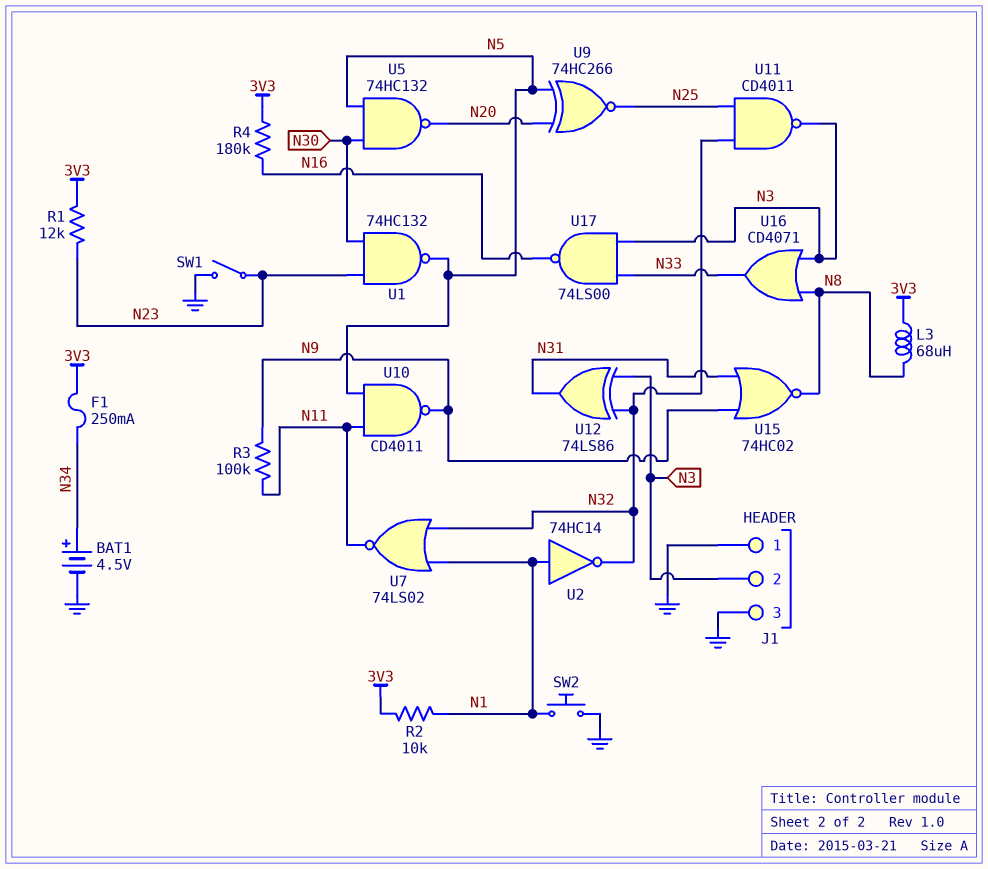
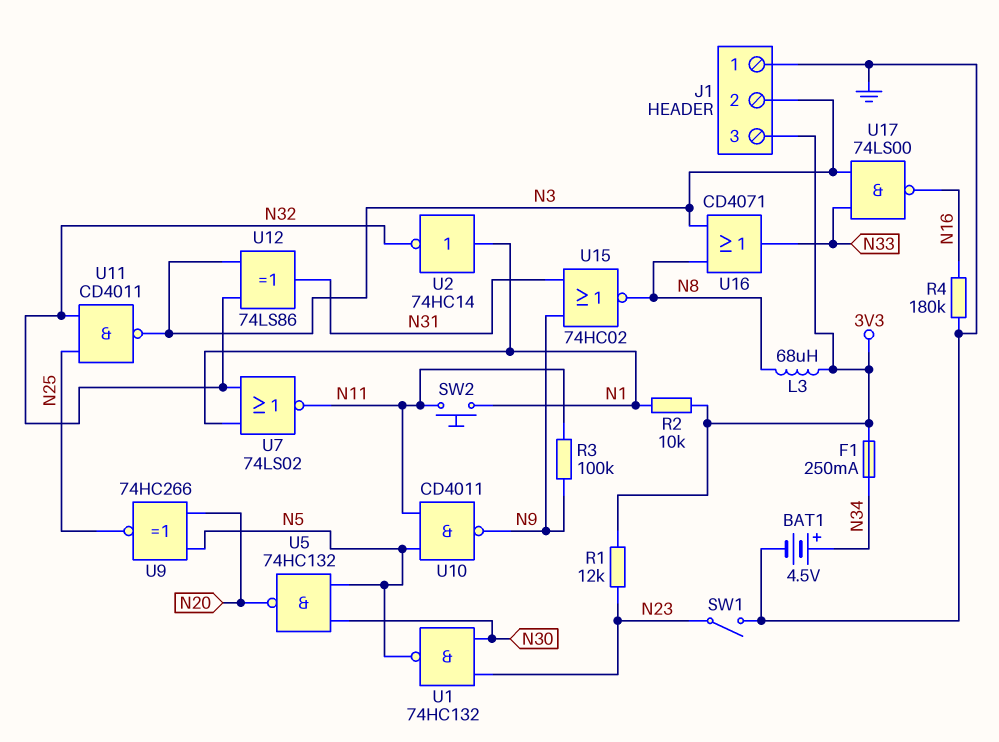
J1 pin 3: GND -> 3V3
R4: 180k (3V3, N16) -> 180k (GND, N16)
SW2: button (GND, N1) -> button (N1, N11)

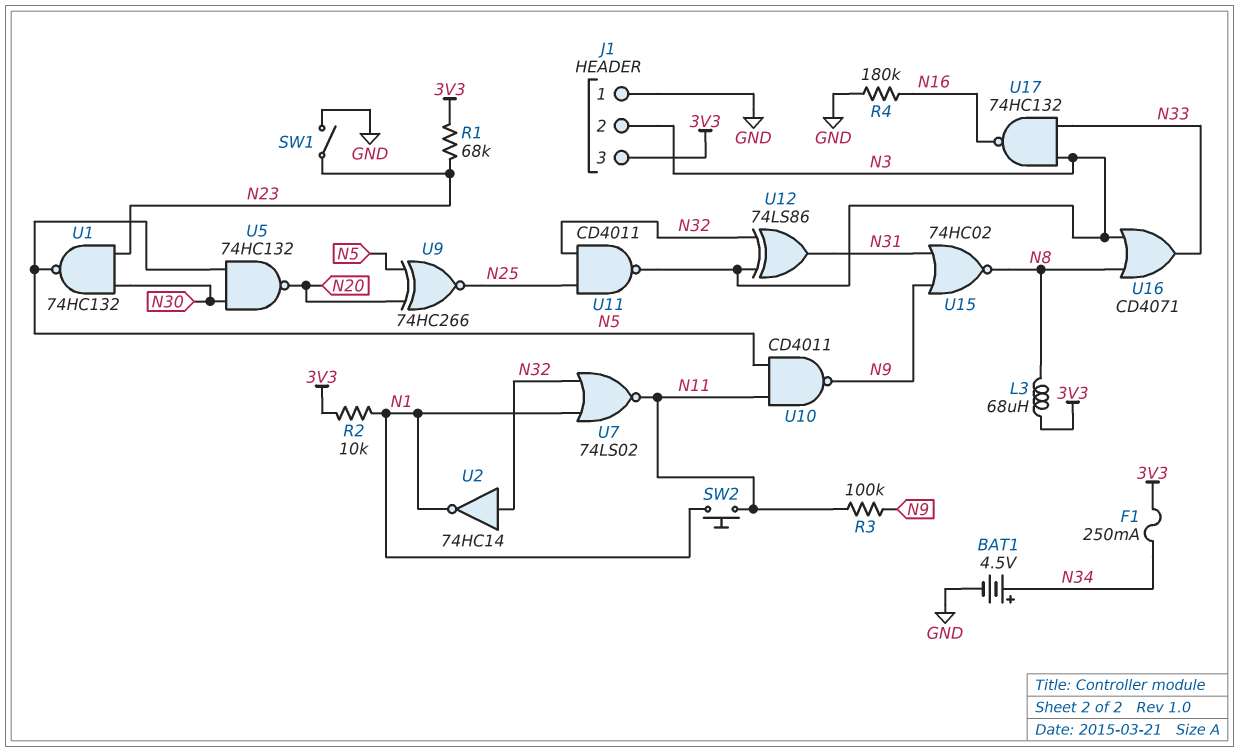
R1: 12k (3V3, N23) -> 68k (3V3, N23)
U2: NOT 74HC14 (in N1, out N32) -> NOT 74HC14 (in N32, out N1)
U17: NAND 74LS00 (in N3, in N33, out N16) -> NAND 74HC132 (in N3, in N33, out N16)

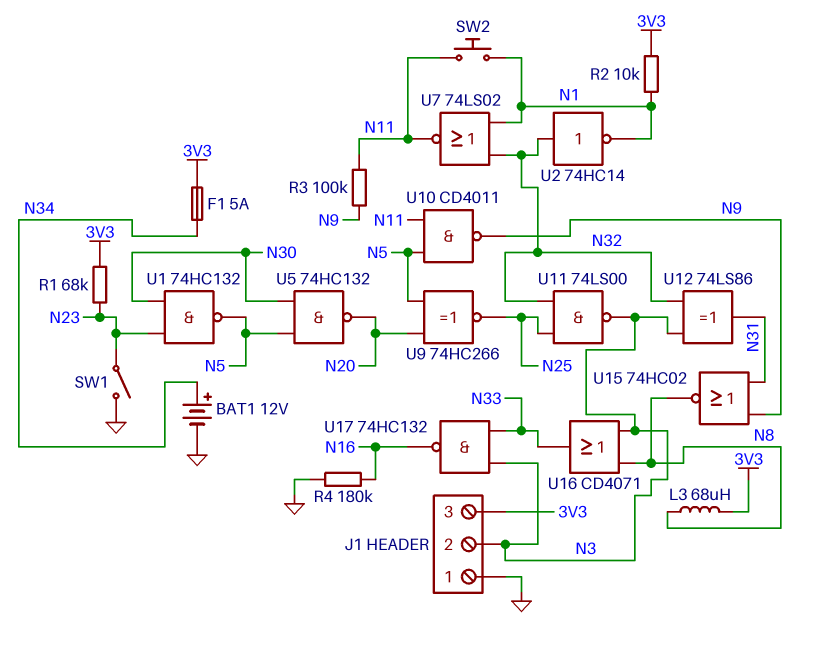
BAT1: 4.5V (plus N34, minus GND) -> 12V (plus N34, minus GND)
F1: 250mA (3V3, N34) -> 5A (3V3, N34)
U11: NAND CD4011 (in N25, in N32, out N3) -> NAND 74LS00 (in N25, in N32, out N3)

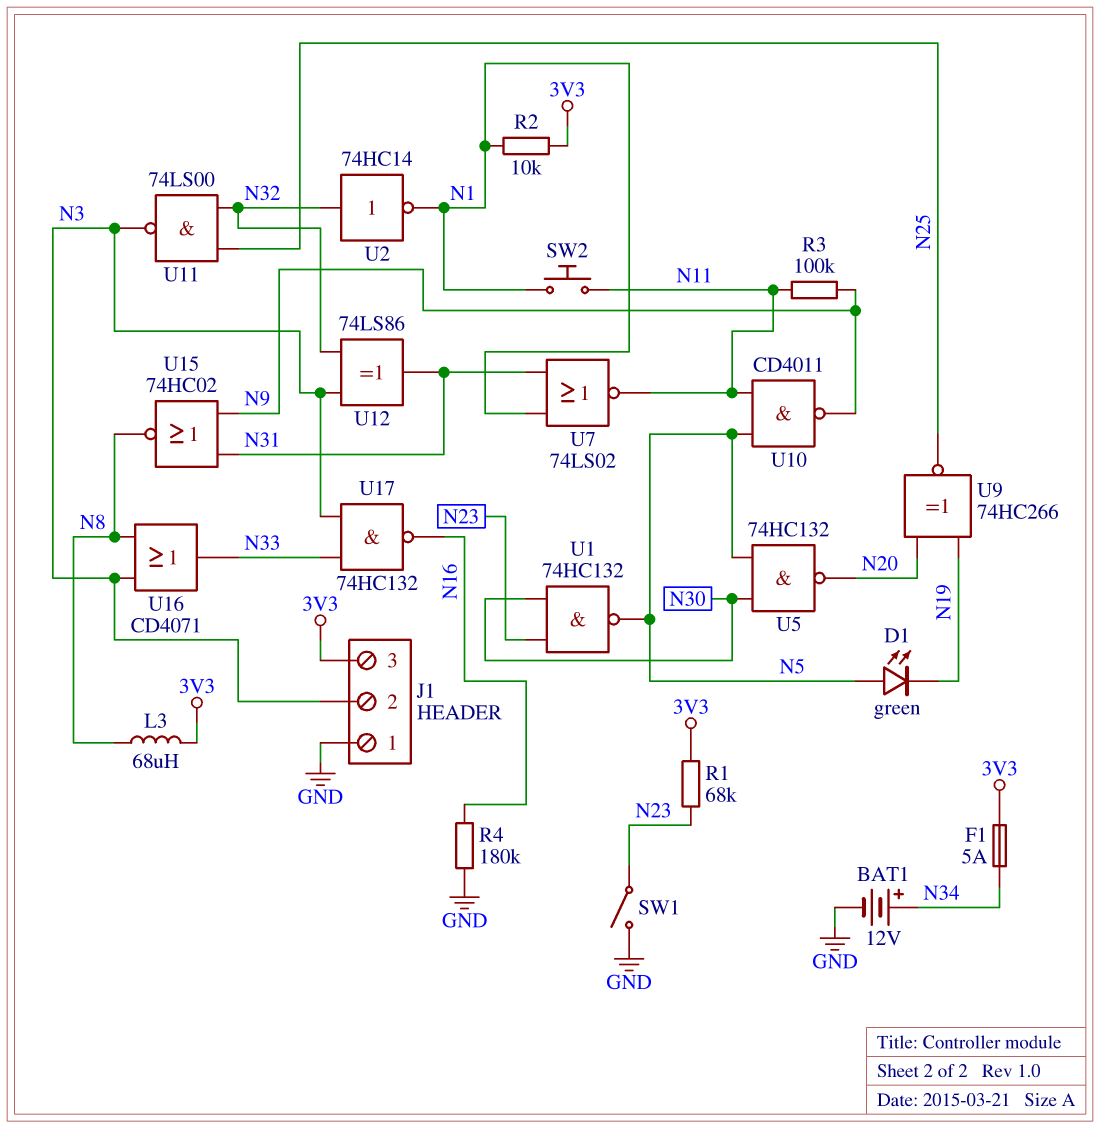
D1: none -> LED green (A N5, K N19)
U7: NOR 74LS02 (in N1, in N32, out N11) -> NOR 74LS02 (in N1, in N31, out N11)
U9: XNOR 74HC266 (in N5, in N20, out N25) -> XNOR 74HC266 (in N19, in N20, out N25)

